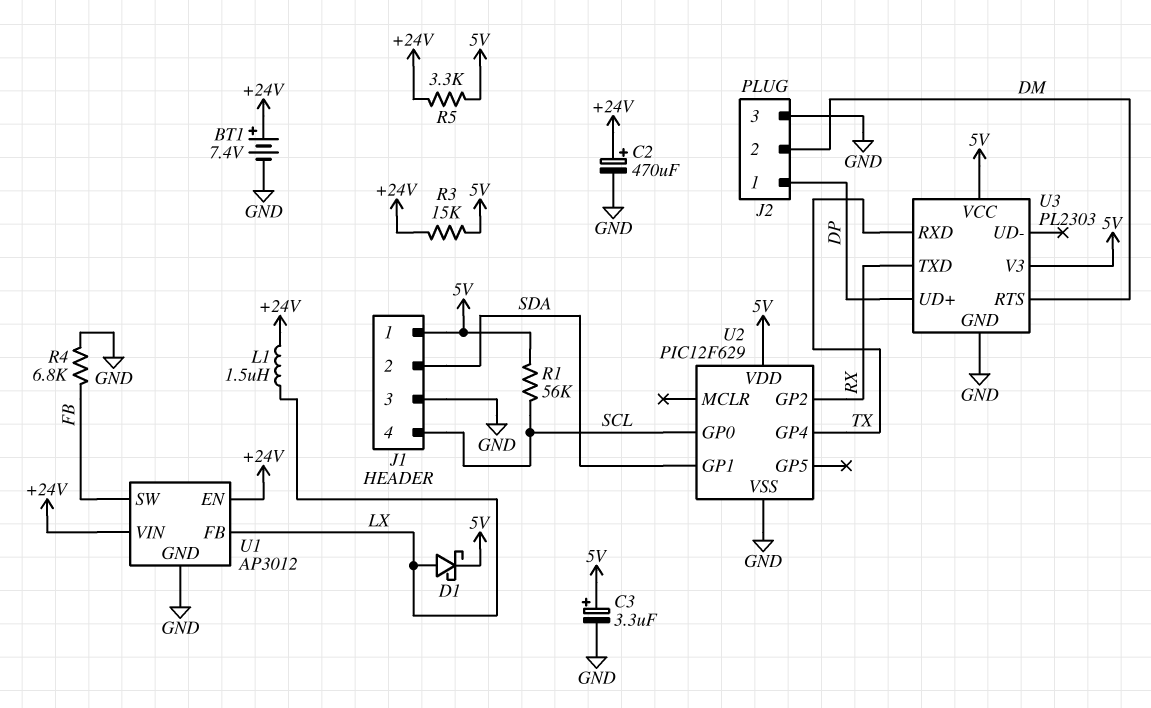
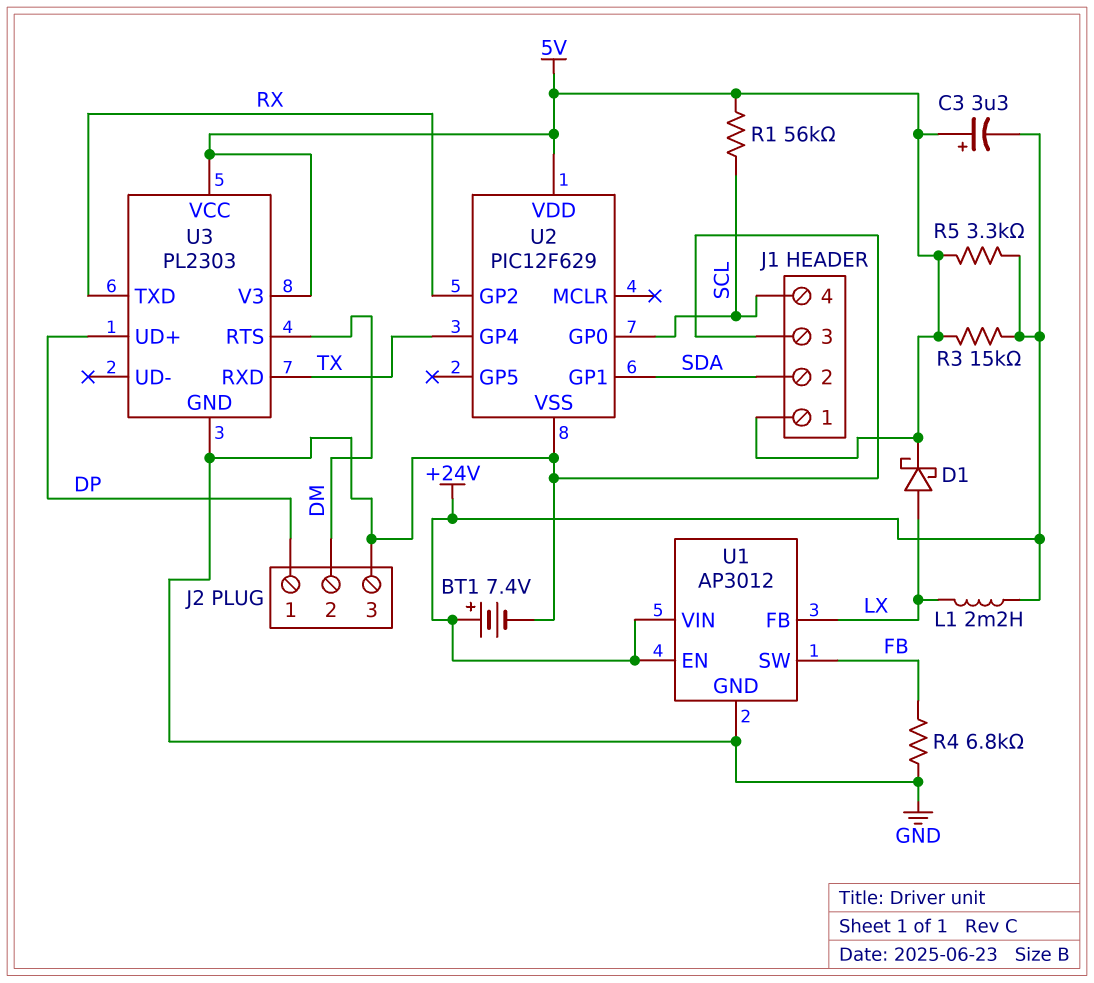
C2: 470uF (plus +24V, minus GND) -> none
C3: 3.3uF (plus 5V, minus GND) -> 3.3uF (plus 5V, minus +24V)
L1: 1.5uH (+24V, LX) -> 2.2mH (+24V, LX)

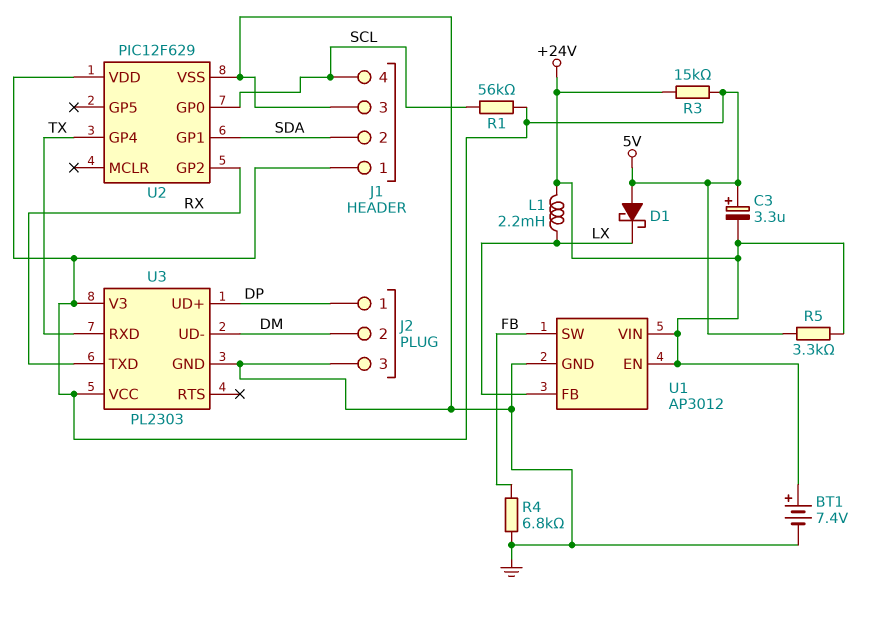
D1: schottky (A LX, K 5V) -> schottky (A 5V, K LX)
U3 pin RTS: DM -> none
U3 pin UD-: none -> DM

